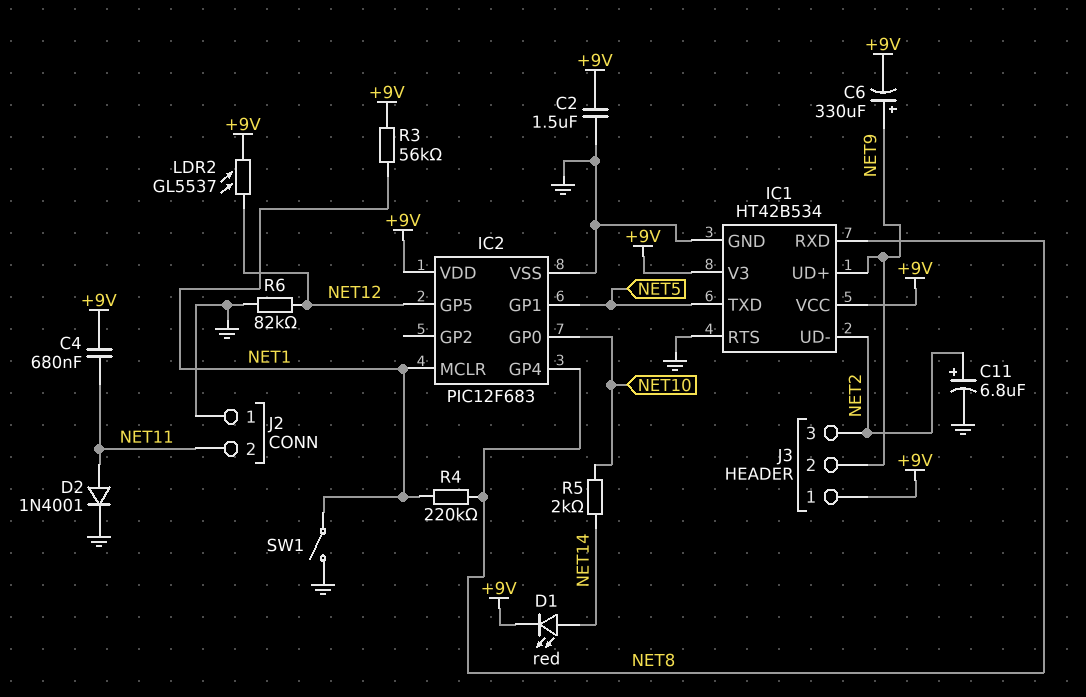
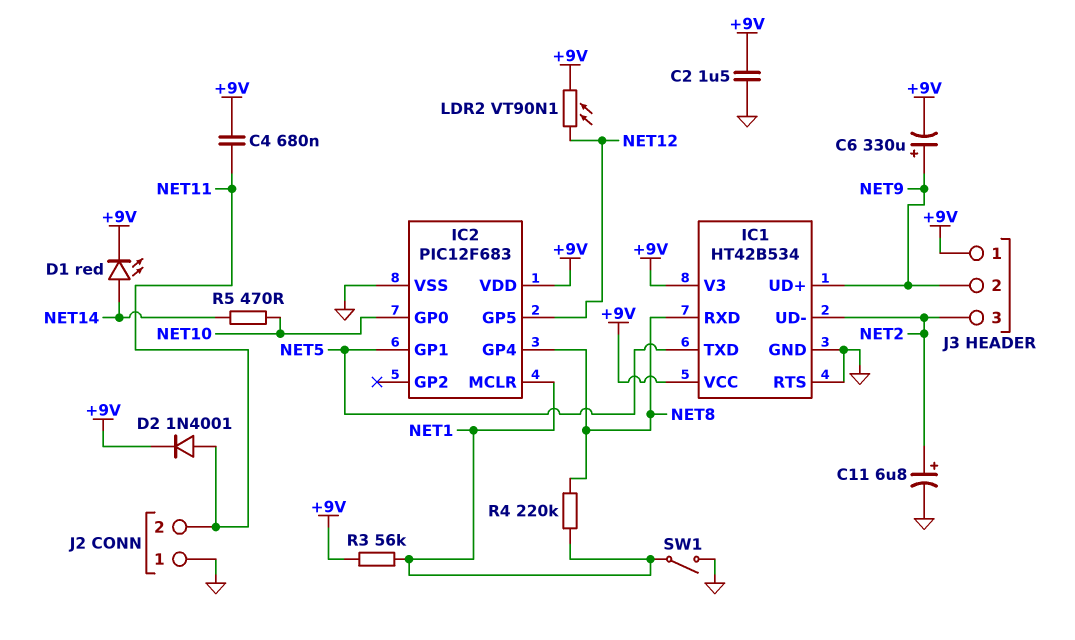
D2: diode 1N4001 (A NET11, K GND) -> diode 1N4001 (A NET11, K +9V)
LDR2: GL5537 (+9V, NET12) -> VT90N1 (+9V, NET12)
R5: 2k (NET10, NET14) -> 470 (NET10, NET14)
R6: 82k (GND, NET12) -> none

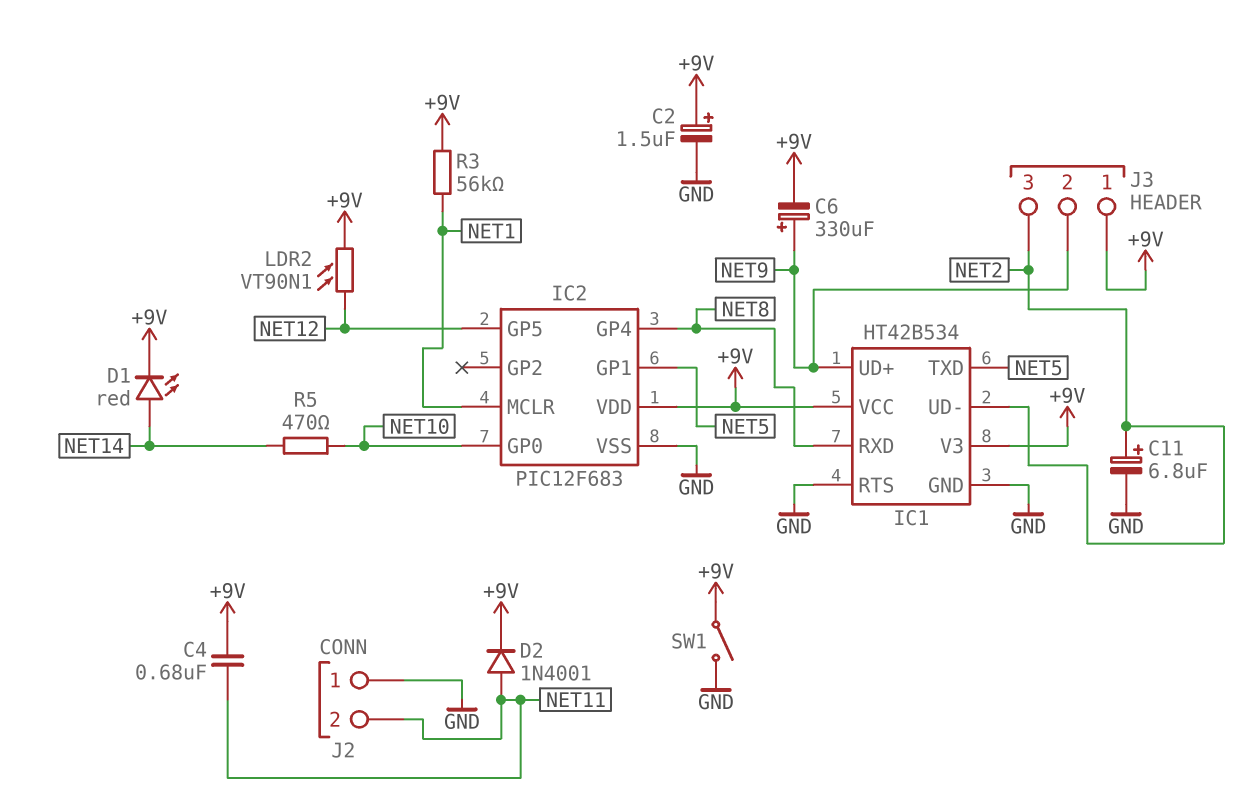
C2: 1.5uF (+9V, GND) -> 1.5uF (plus +9V, minus GND)
R4: 220k (NET1, NET8) -> none
SW1: switch (GND, NET1) -> switch (+9V, GND)

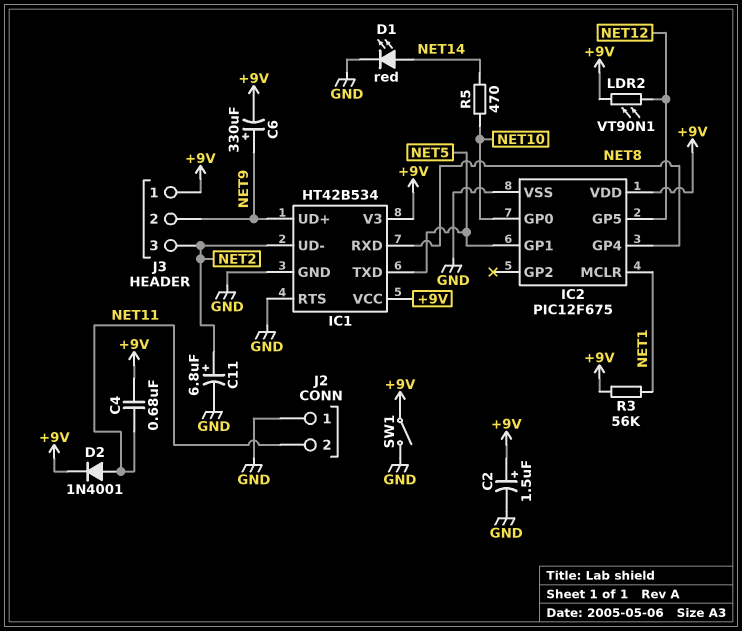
D1: LED red (A NET14, K +9V) -> LED red (A NET14, K GND)
IC2: PIC12F683 -> PIC12F675

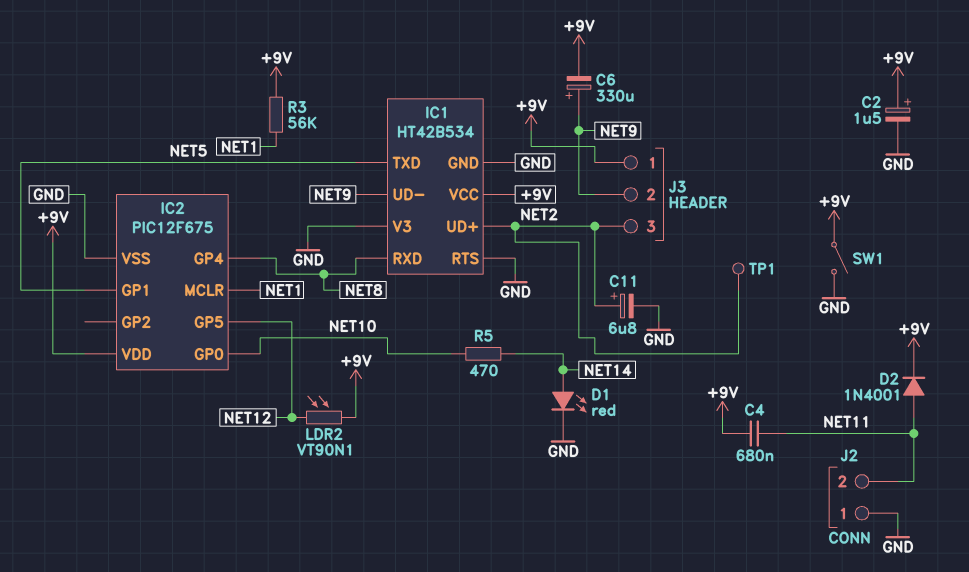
IC1 pin UD+: NET9 -> NET2
IC1 pin UD-: NET2 -> NET9
IC1 pin V3: +9V -> GND
TP1: none -> test point (NET2)

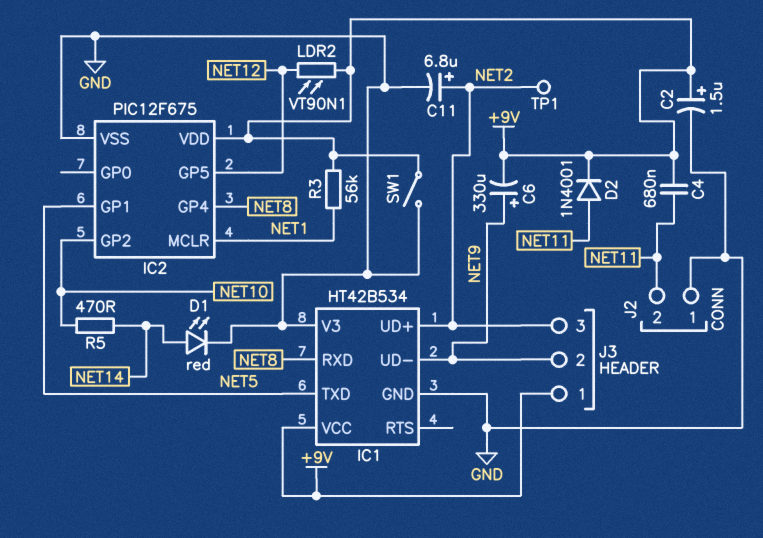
IC1 pin RTS: GND -> none
IC2 pin GP0: NET10 -> none
IC2 pin GP2: none -> NET10

